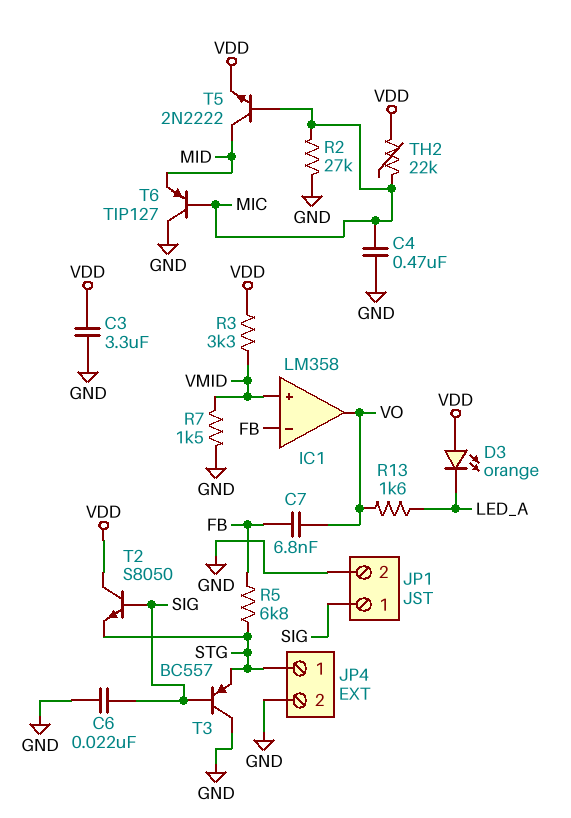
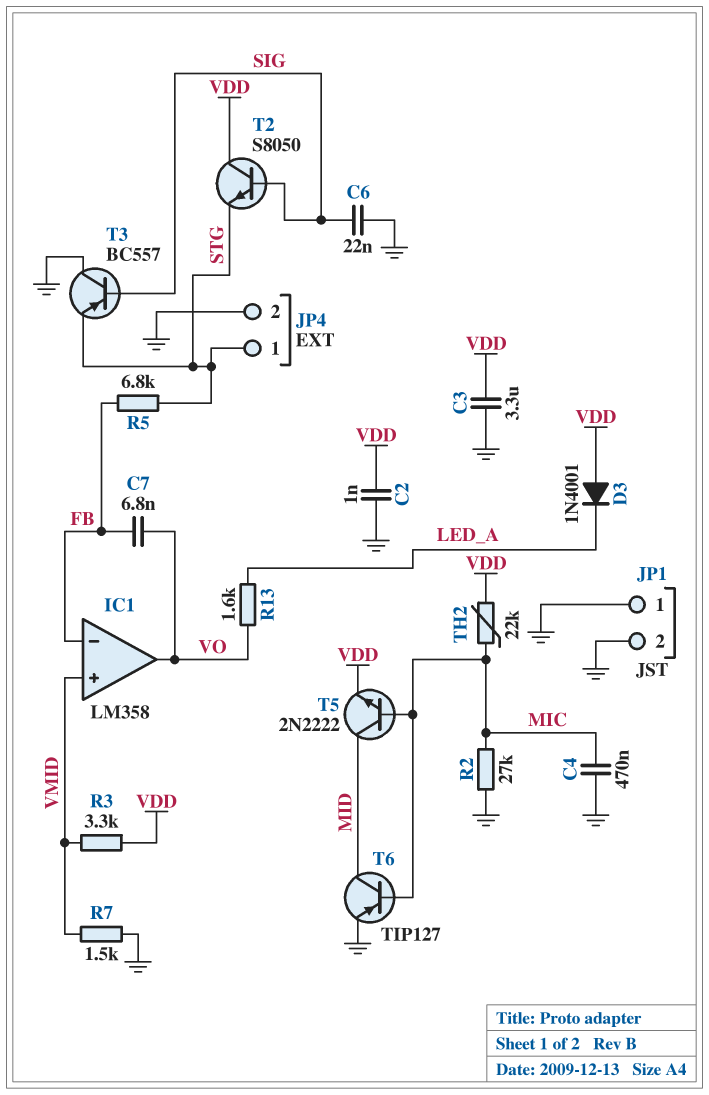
C2: none -> 1nF (GND, VDD)
D3: LED orange (A VDD, K LED_A) -> diode 1N4001 (A VDD, K LED_A)
JP1 pin 1: SIG -> GND
T6: PNP TIP127 (B MIC, C GND, E MID) -> PNP TIP127 (B MIC, C MID, E GND)

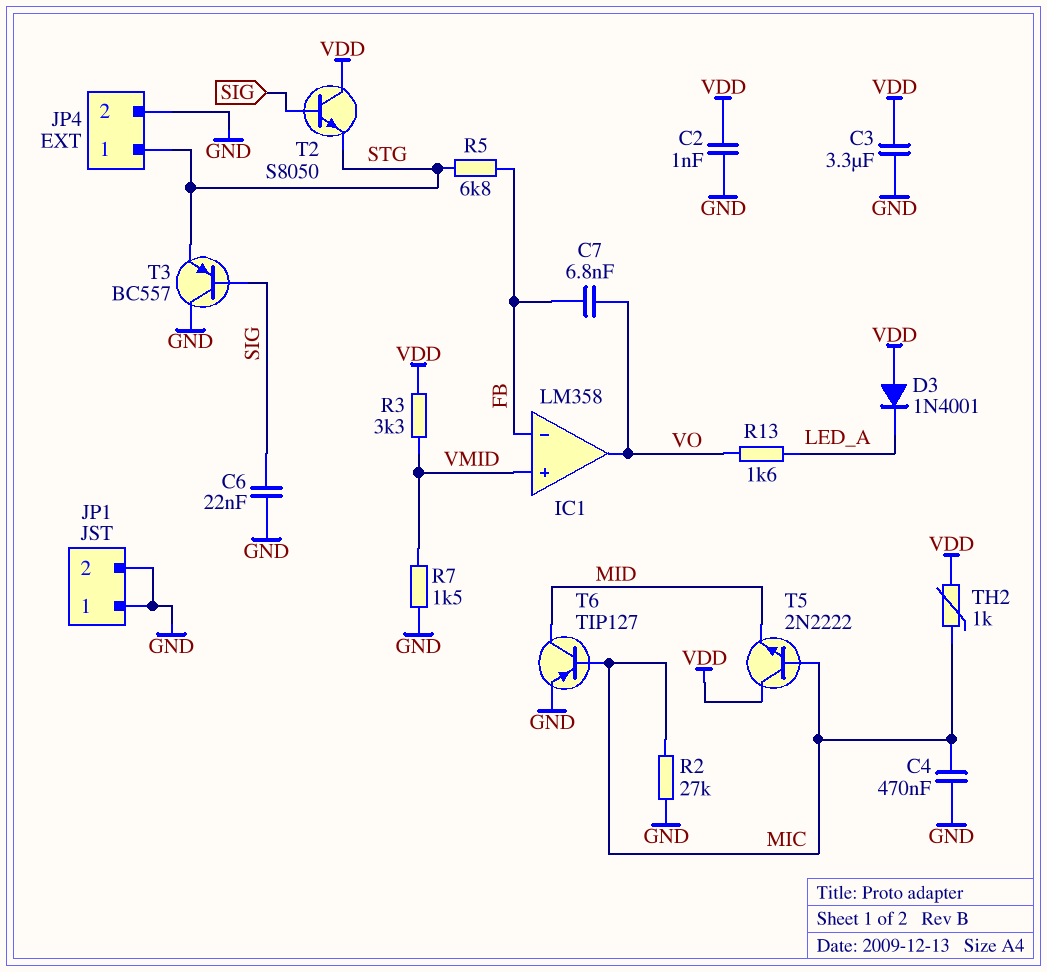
T5: NPN 2N2222 (B MIC, C MID, E VDD) -> NPN 2N2222 (B MIC, C VDD, E MID)
TH2: 22k (MIC, VDD) -> 1k (MIC, VDD)

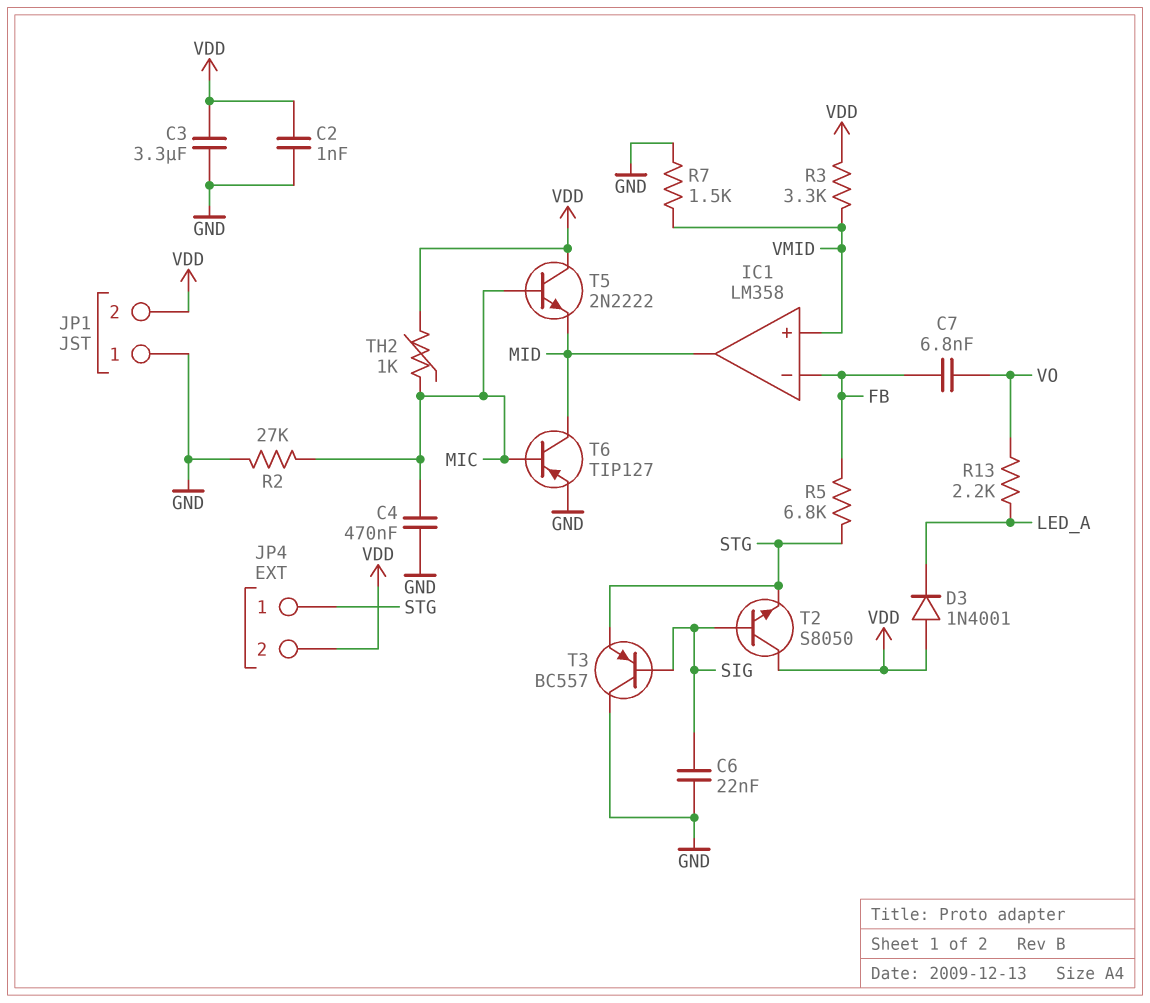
IC1 pin out: VO -> MID
JP1 pin 2: GND -> VDD
JP4 pin 2: GND -> VDD
R13: 1.6k (LED_A, VO) -> 2.2k (LED_A, VO)

